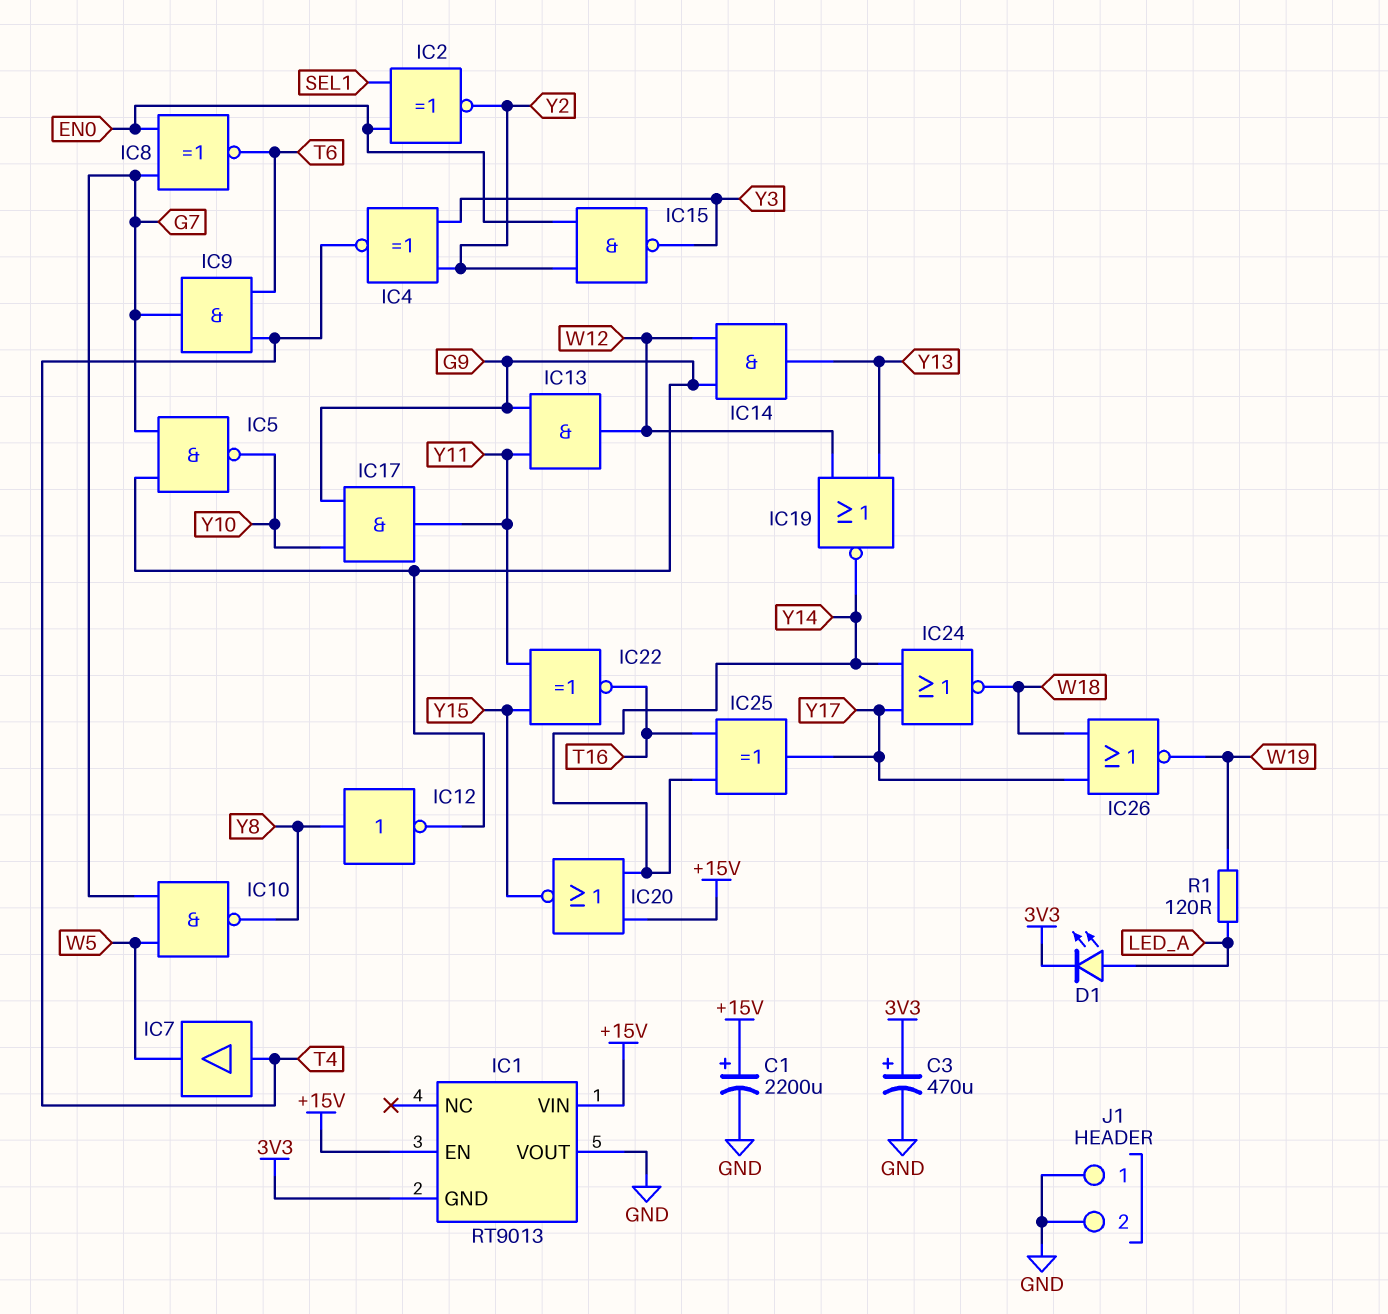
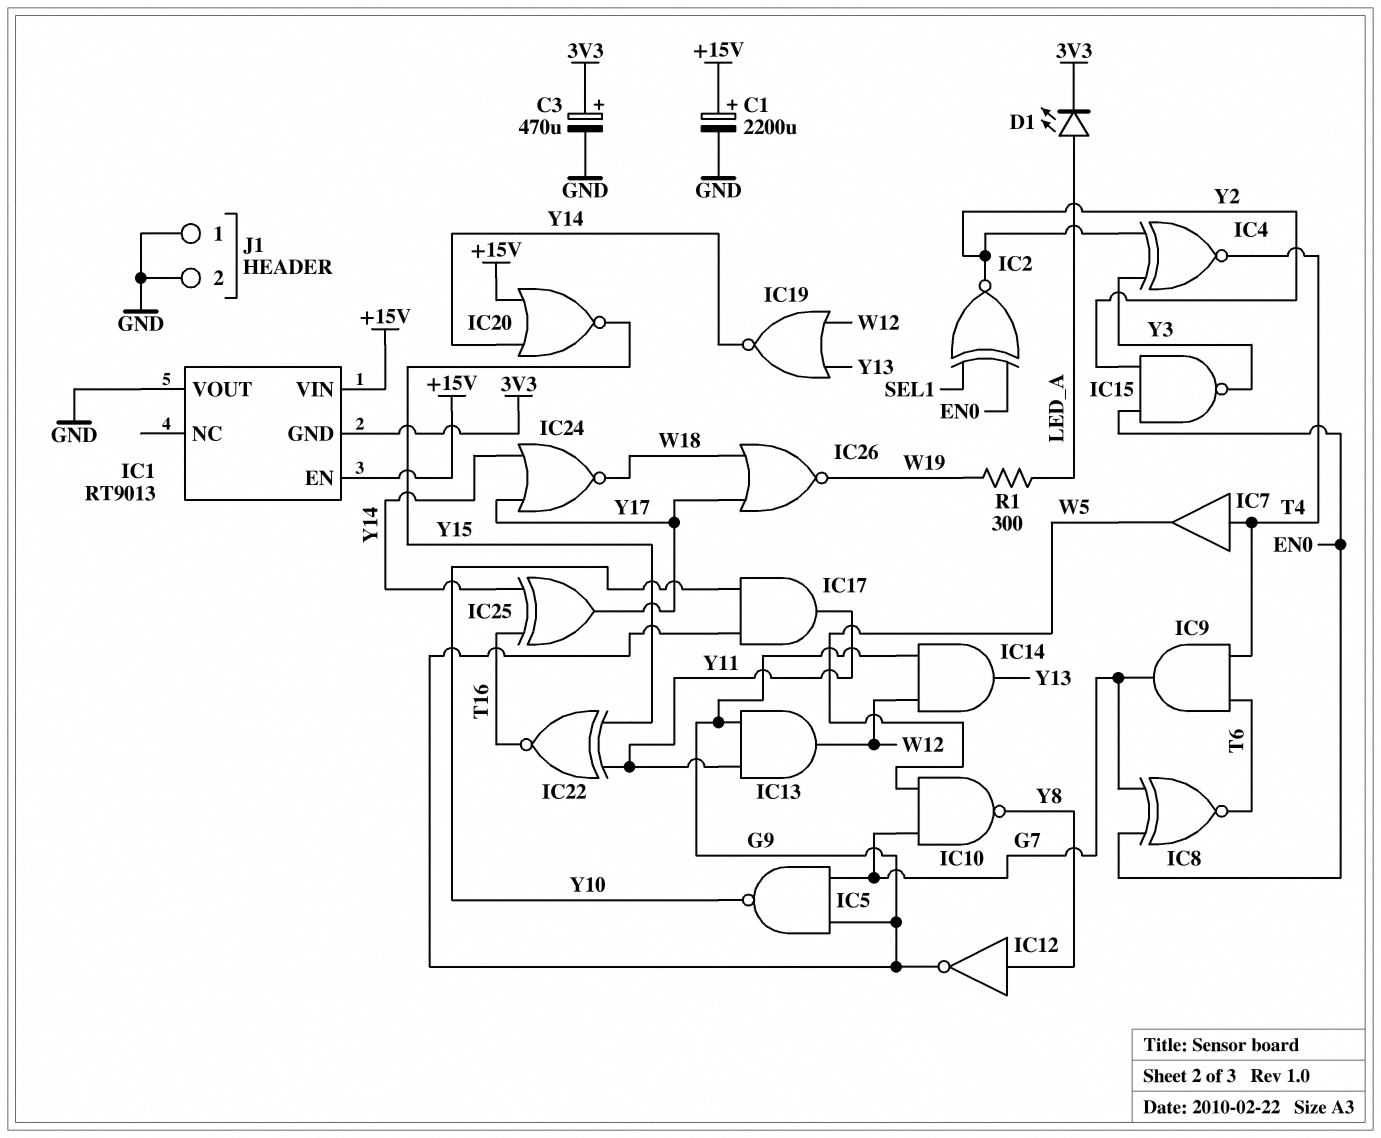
R1: 120 (LED_A, W19) -> 300 (LED_A, W19)

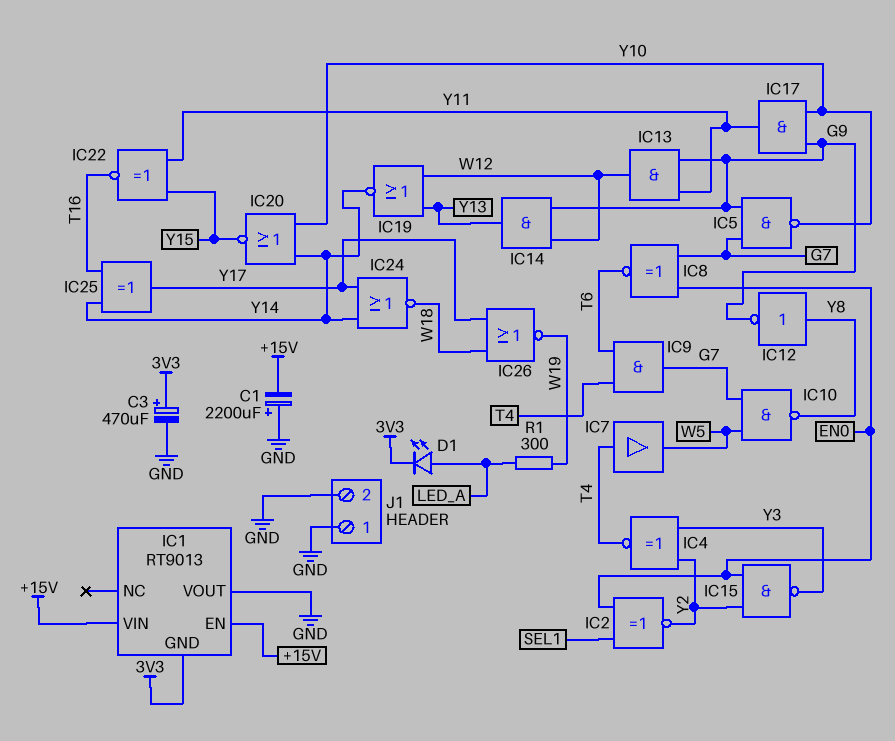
C1: 2200uF (plus +15V, minus GND) -> 2200uF (plus GND, minus +15V)
IC20: NOR (in +15V, in Y14, out Y15) -> NOR (in Y10, in Y14, out Y15)

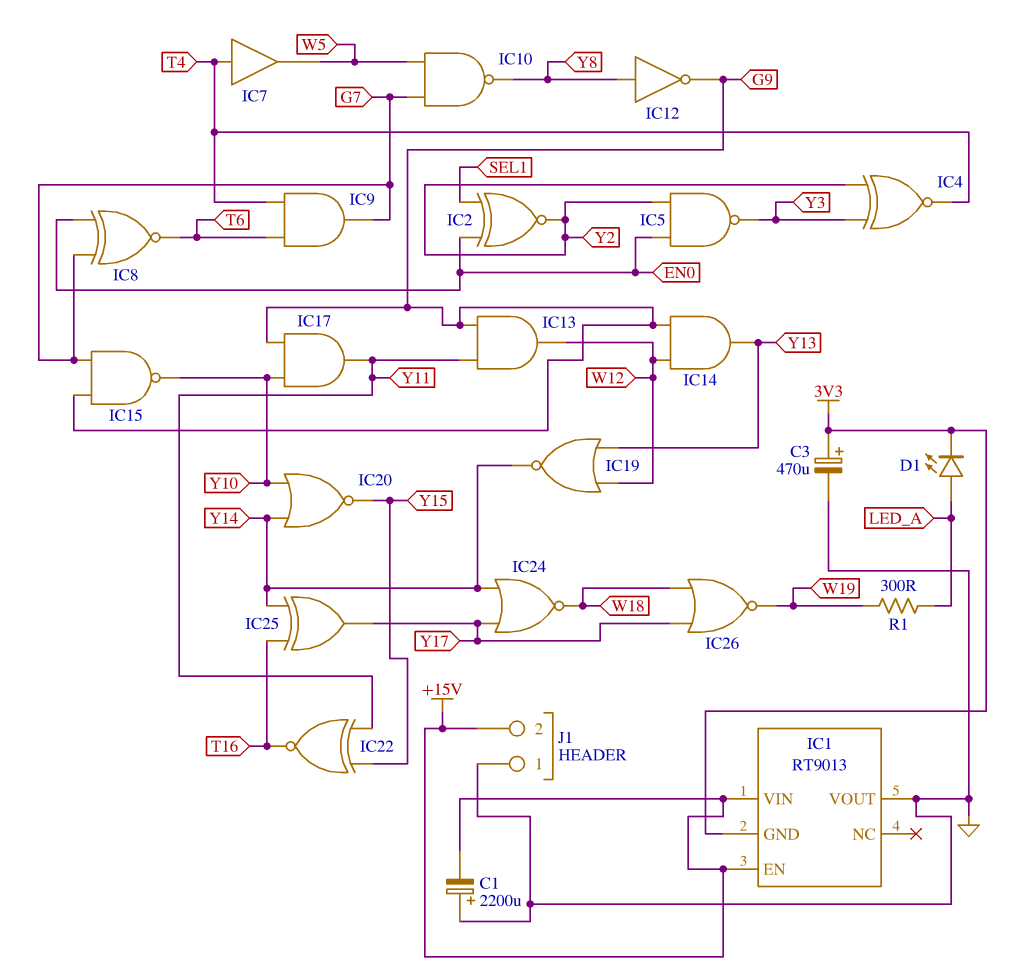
IC5: NAND (in G7, in G9, out Y10) -> NAND (in EN0, in Y2, out Y3)
IC15: NAND (in EN0, in Y2, out Y3) -> NAND (in G7, in G9, out Y10)
J1 pin 2: GND -> +15V

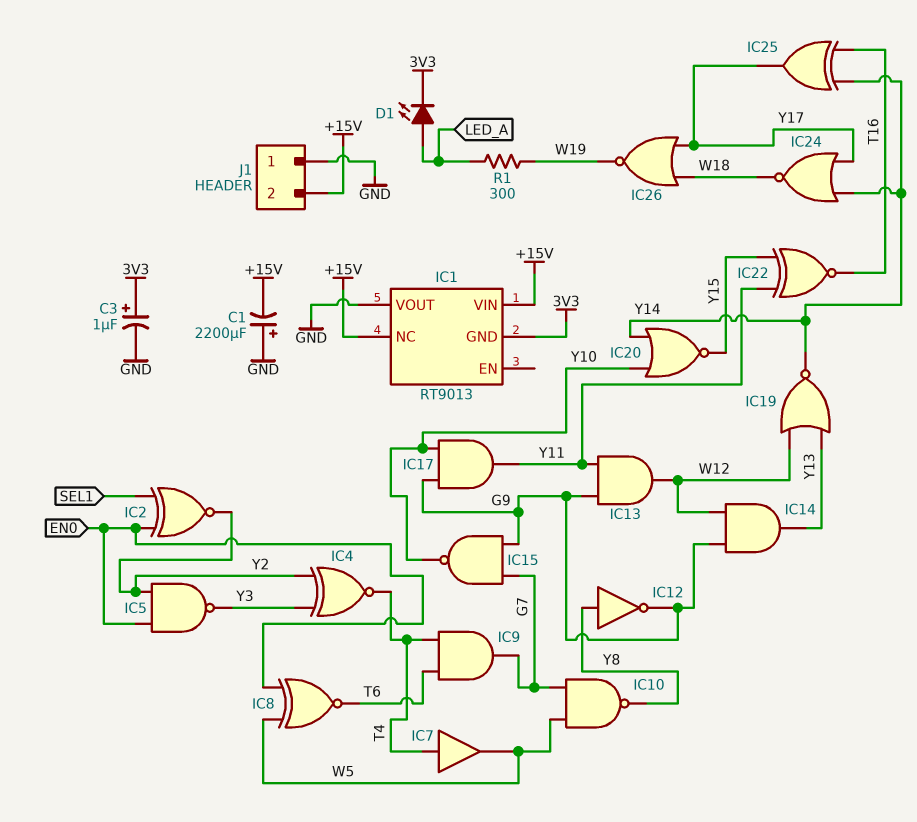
C3: 470uF (plus 3V3, minus GND) -> 1uF (plus 3V3, minus GND)
IC1 pin EN: +15V -> none
IC1 pin NC: none -> +15V
IC8: XNOR (in EN0, in G7, out T6) -> XNOR (in EN0, in W5, out T6)

